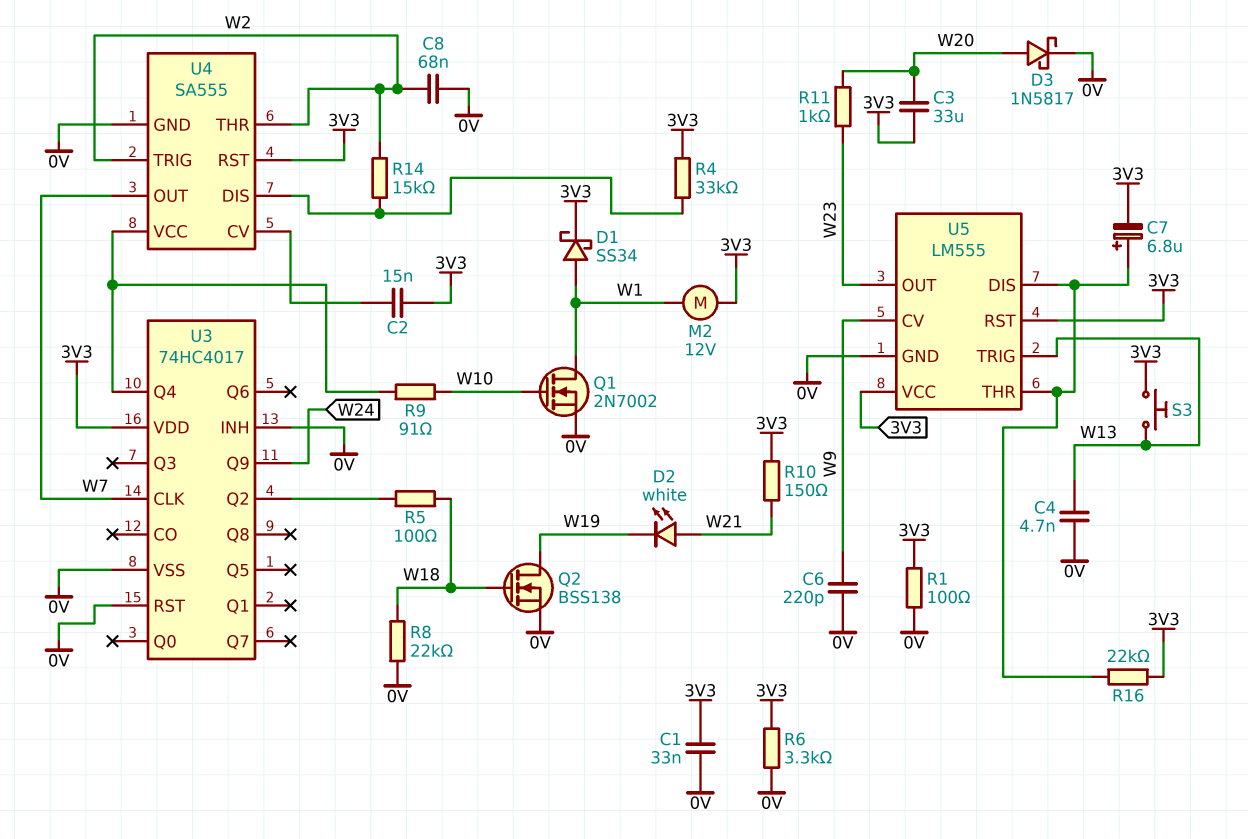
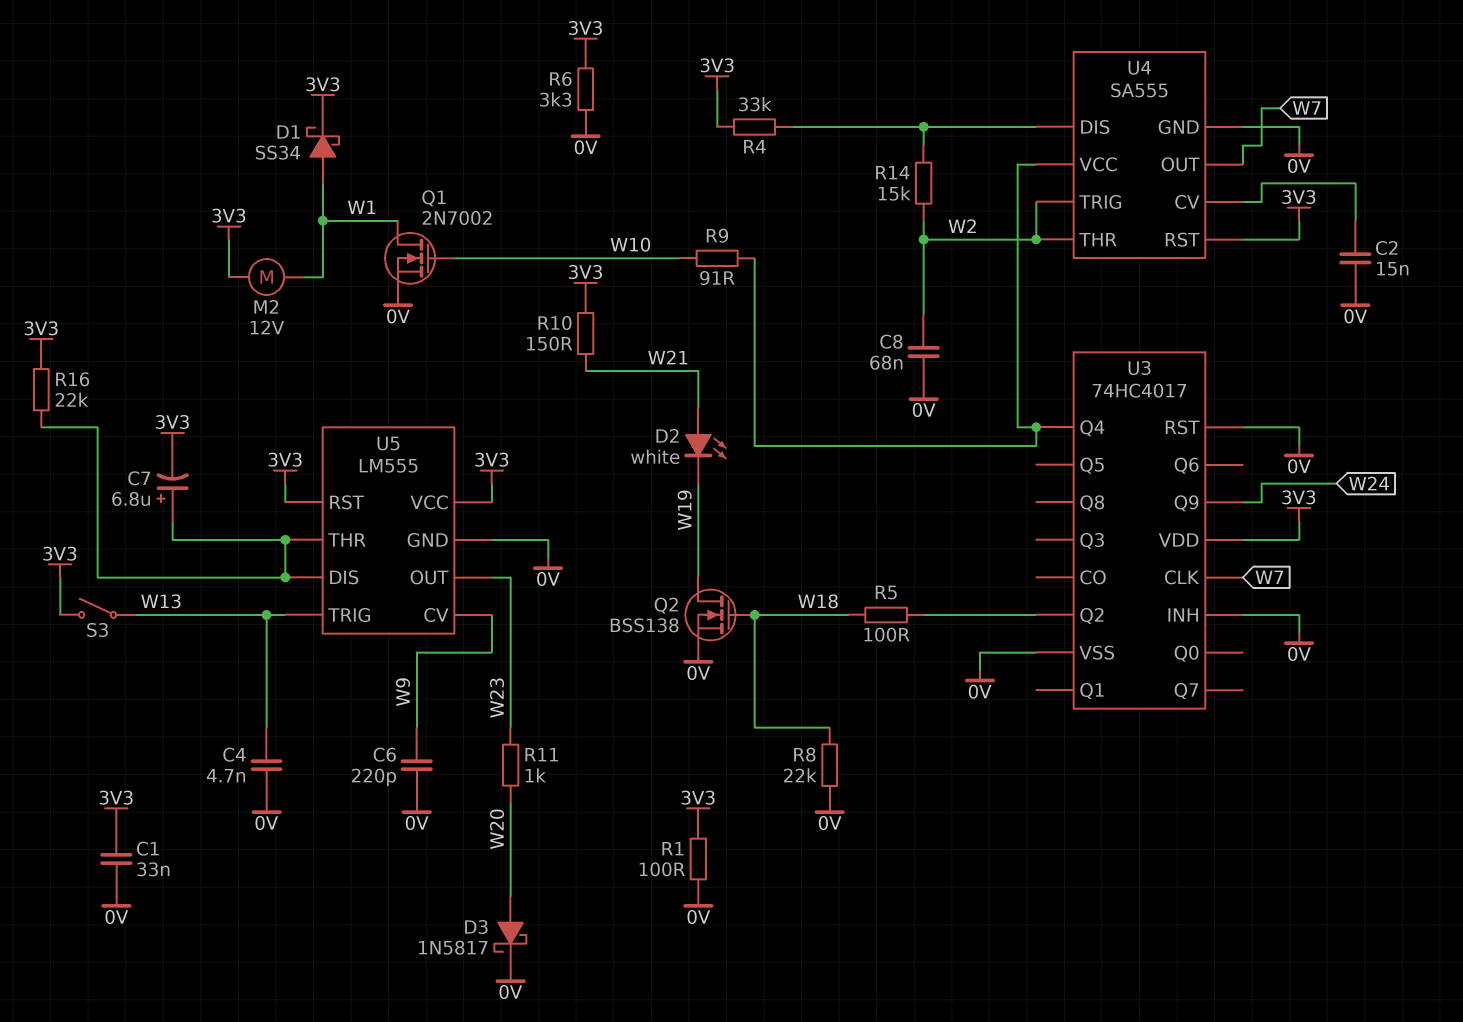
C2: 15nF (3V3, U4/CV) -> 15nF (0V, U4/CV)
C3: 33uF (3V3, W20) -> none
S3: button (3V3, W13) -> switch (3V3, W13)

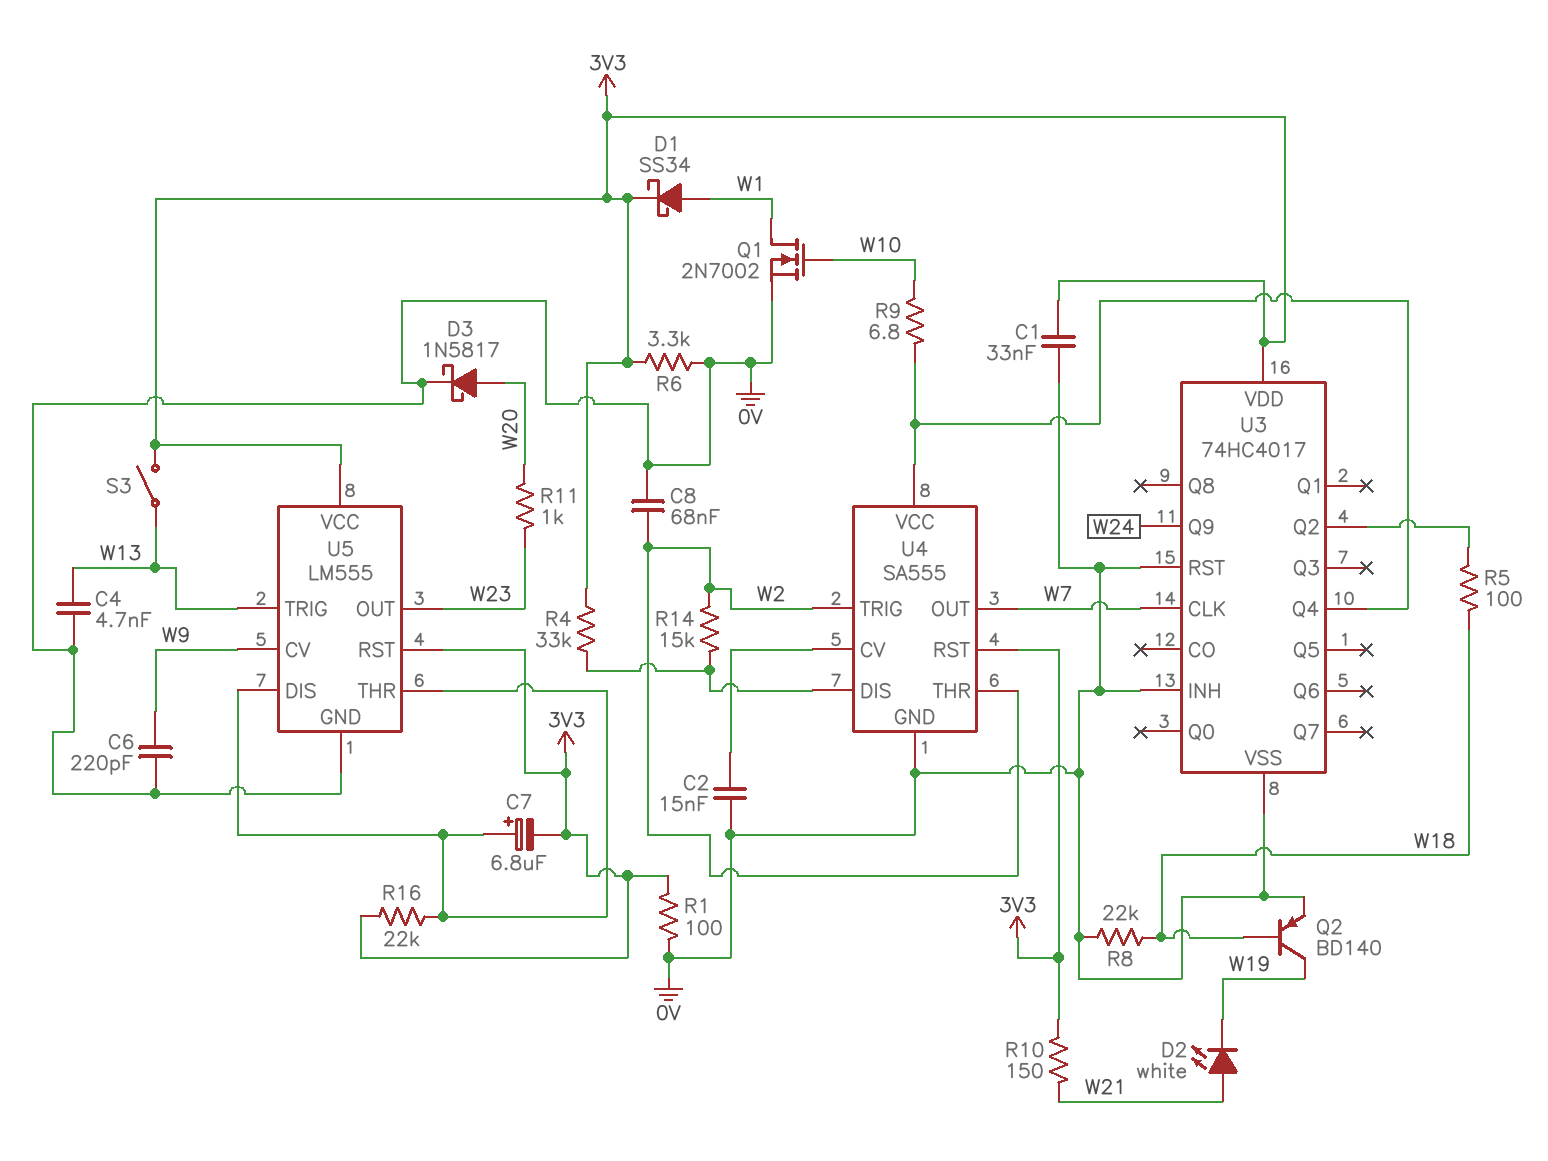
M2: motor 12V (3V3, W1) -> none
Q2: NMOS BSS138 (G W18, D W19, S 0V) -> PNP BD140 (B W18, C W19, E 0V)
R9: 91 (U3/Q4, W10) -> 6.8 (U3/Q4, W10)

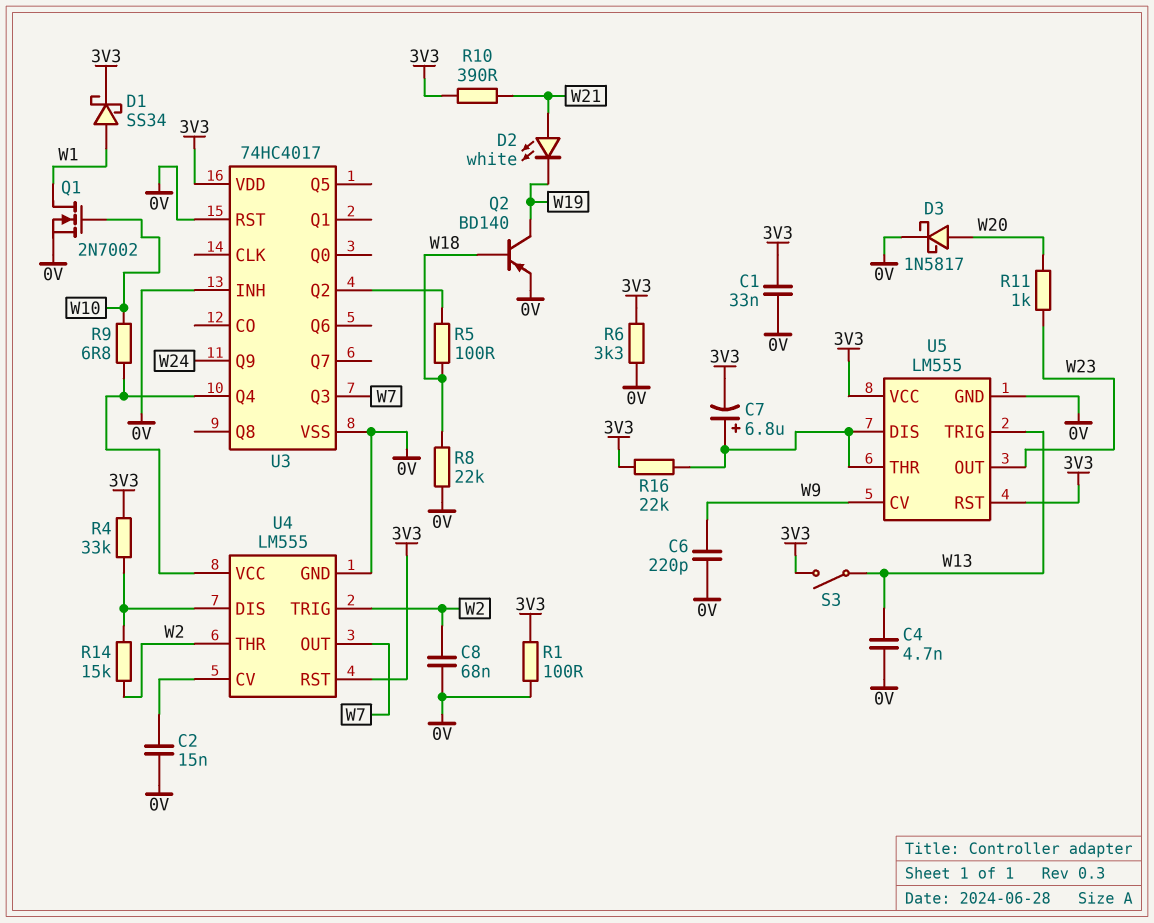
R10: 150 (3V3, W21) -> 390 (3V3, W21)
U3 pin CLK: W7 -> none
U3 pin Q3: none -> W7
U4: SA555 -> LM555

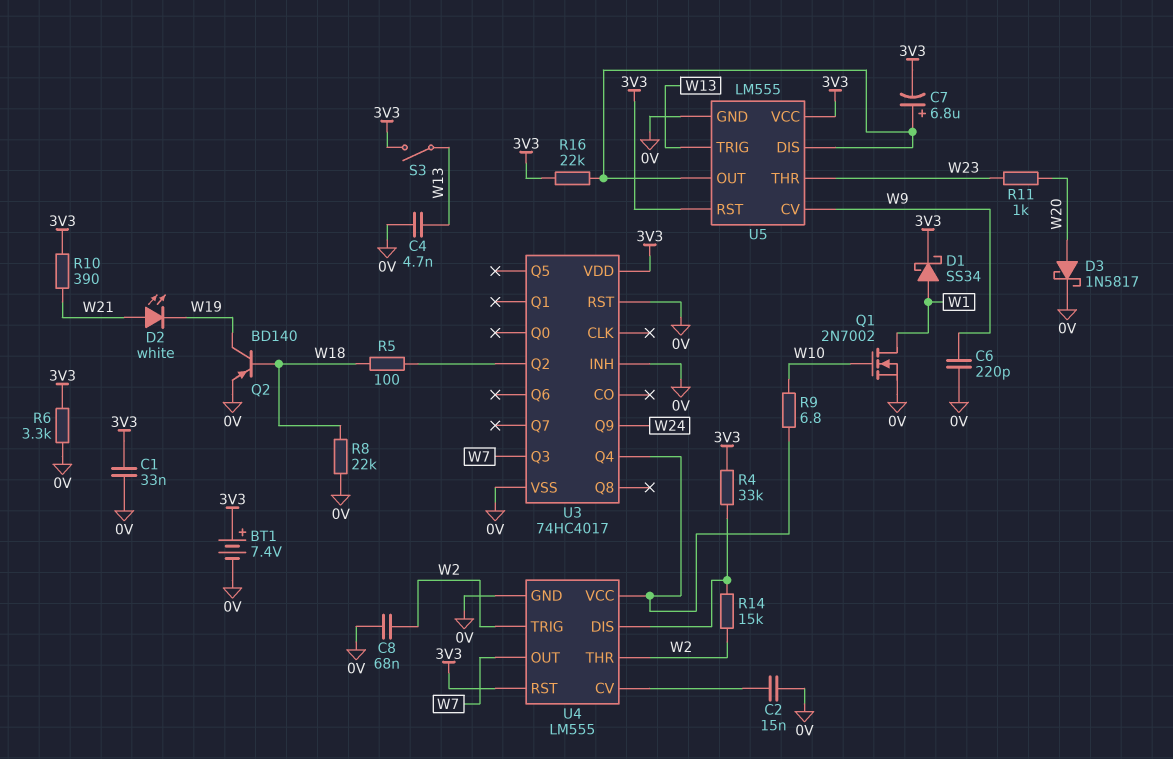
BT1: none -> 7.4V (plus 3V3, minus 0V)
R1: 100 (0V, 3V3) -> none
U5 pin OUT: W23 -> U5/DIS
U5 pin THR: U5/DIS -> W23

